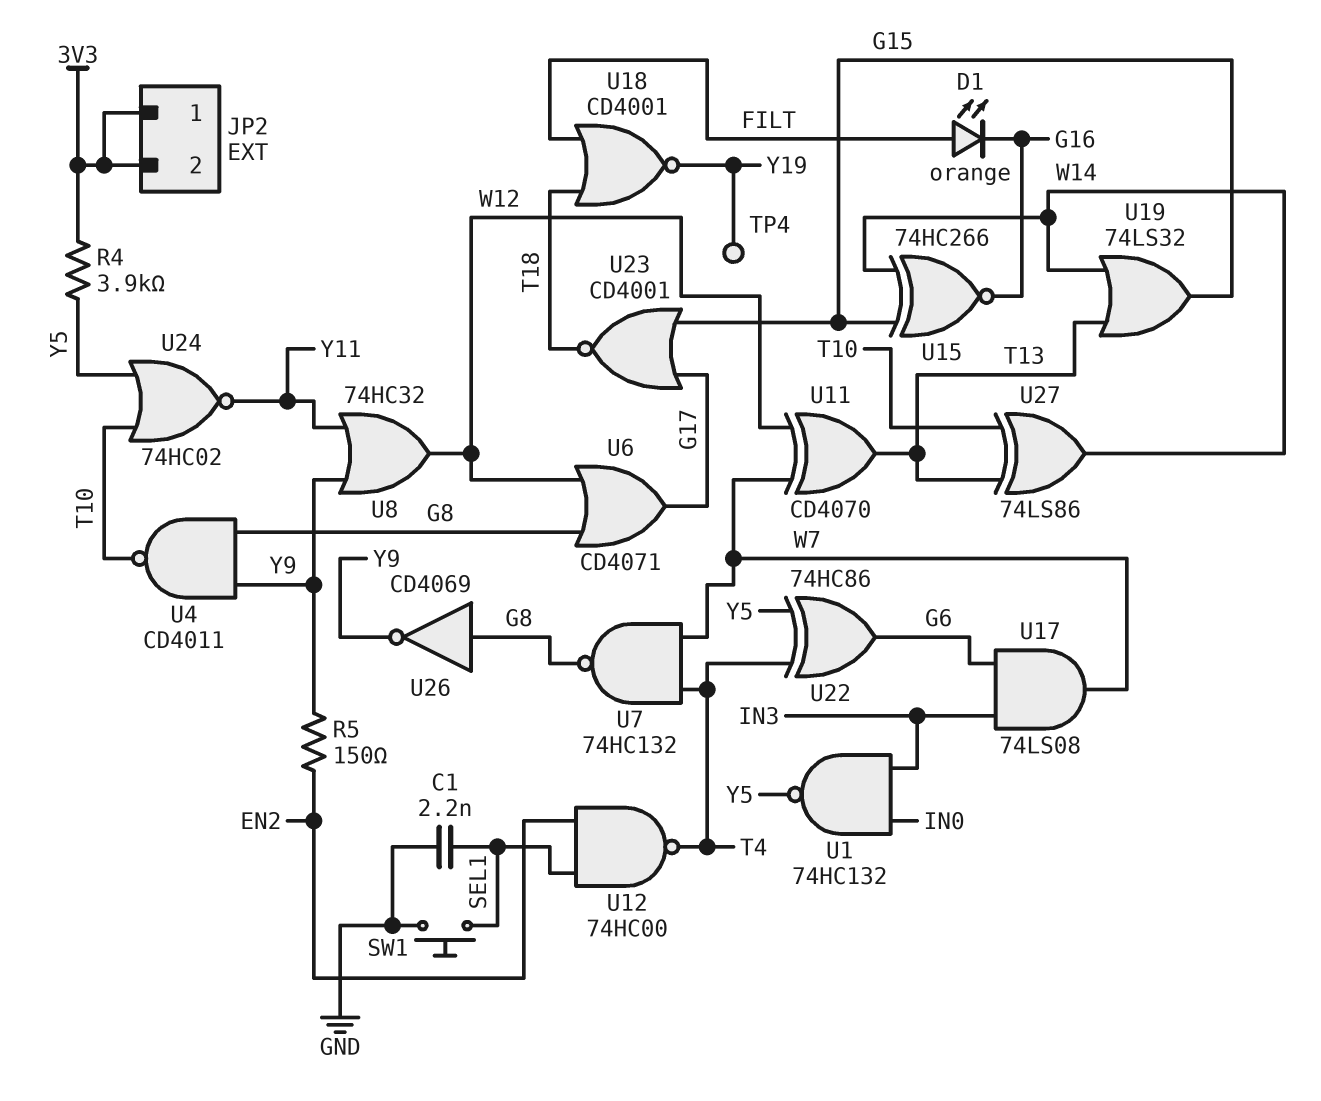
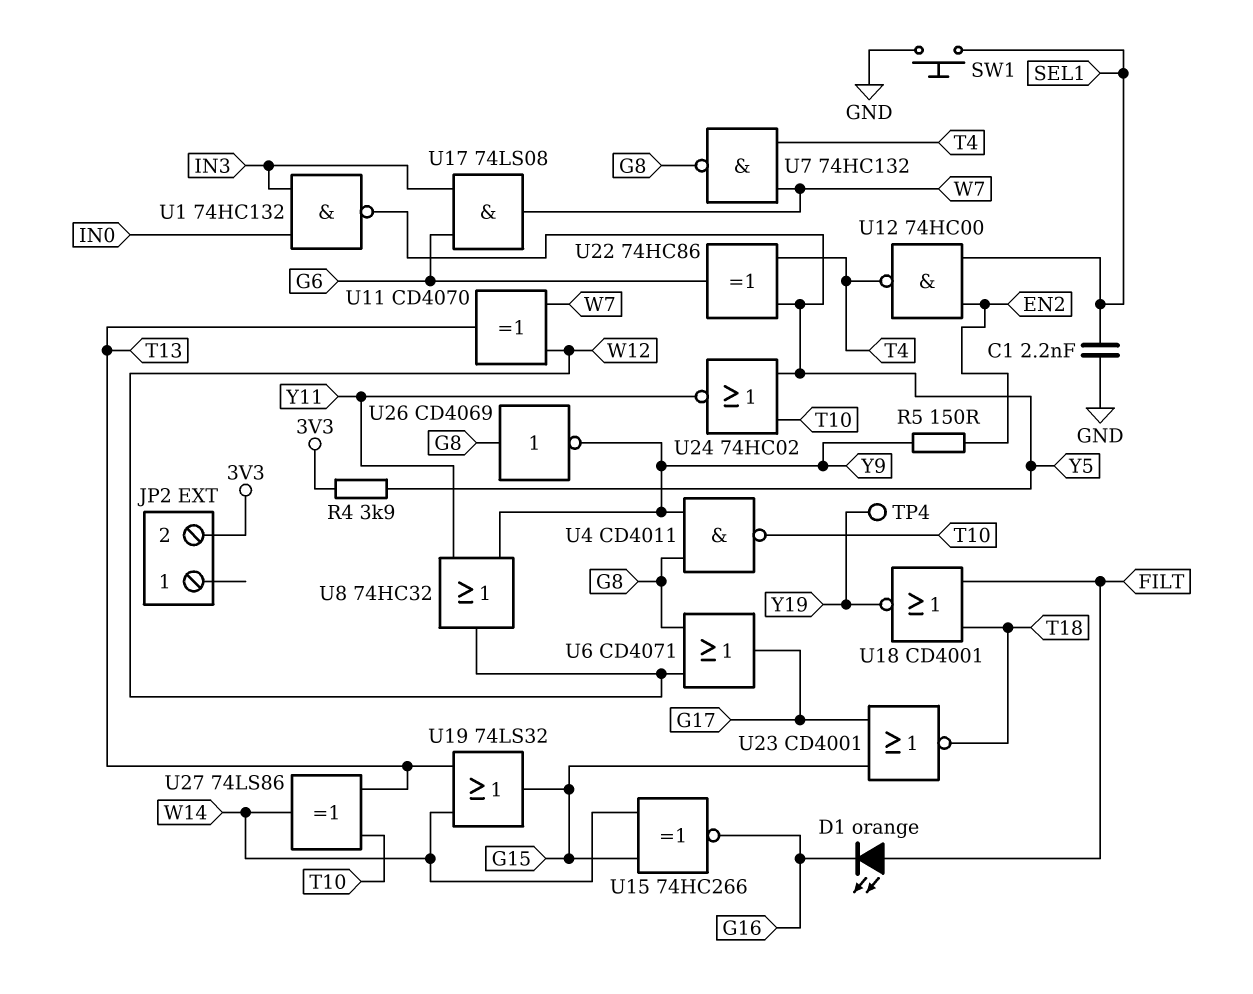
JP2 pin 1: 3V3 -> none

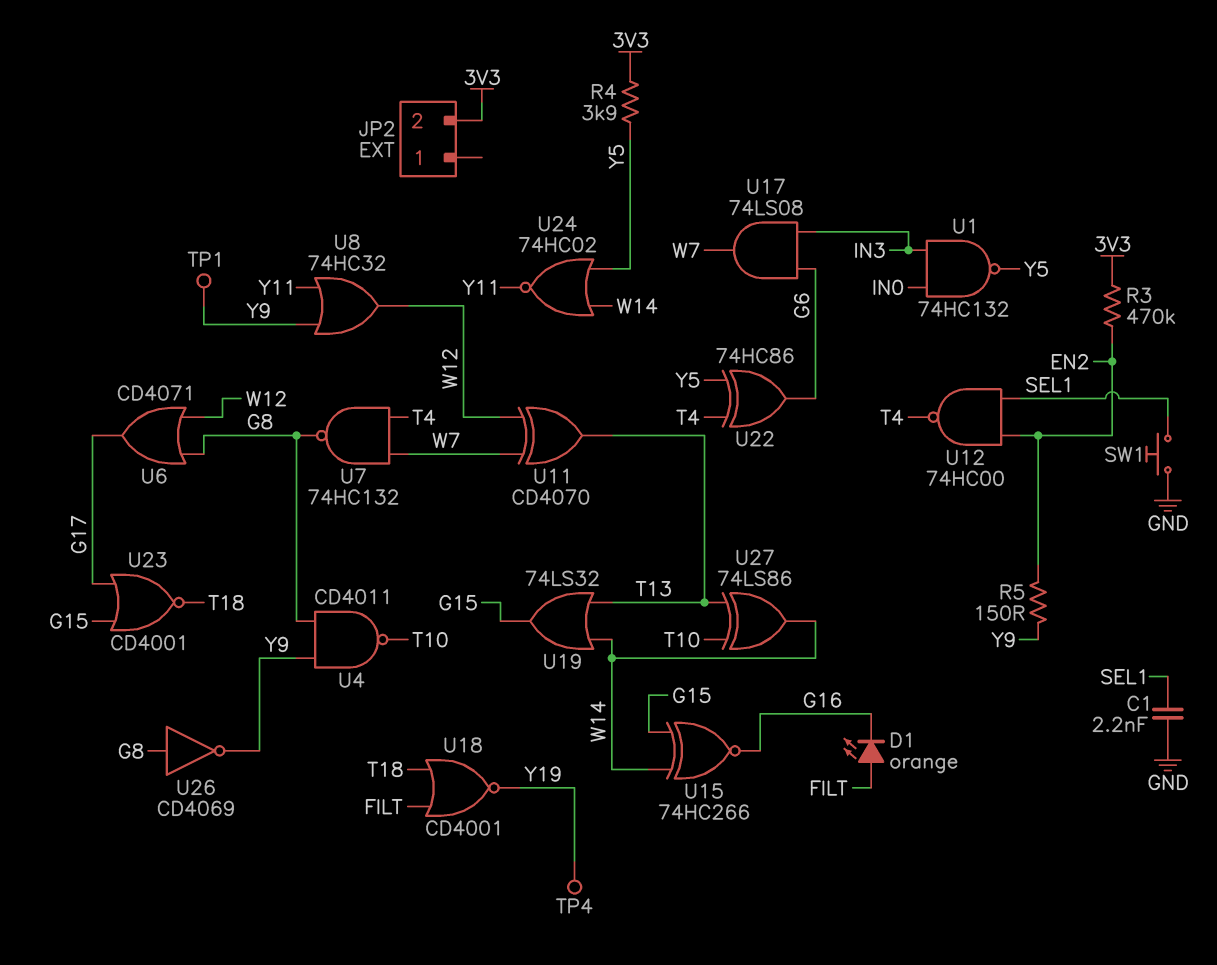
R3: none -> 470k (3V3, EN2)
TP1: none -> test point (Y9)
U24: NOR 74HC02 (in T10, in Y5, out Y11) -> NOR 74HC02 (in W14, in Y5, out Y11)

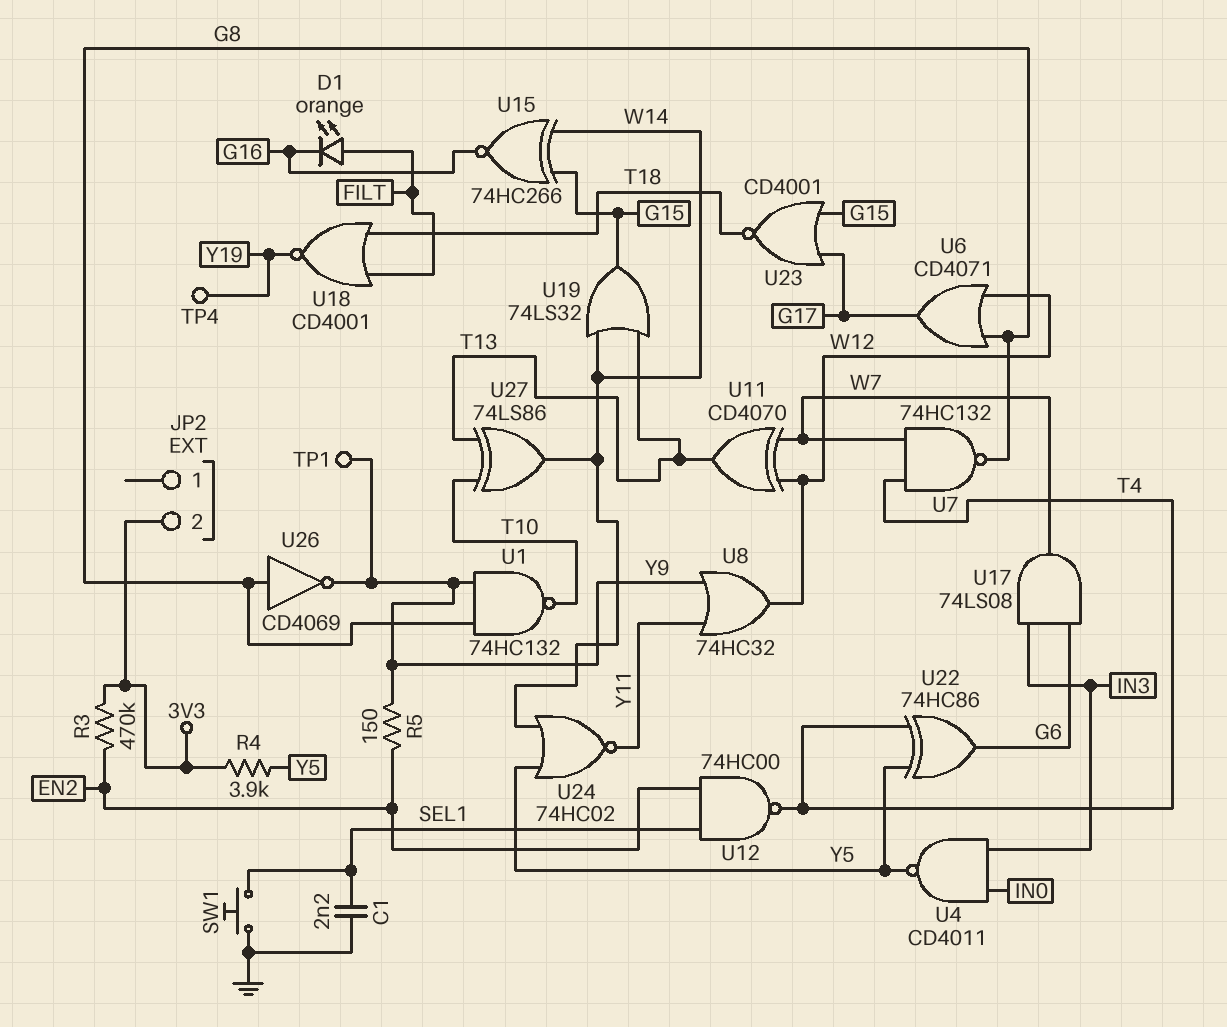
U1: NAND 74HC132 (in IN0, in IN3, out Y5) -> NAND 74HC132 (in G8, in Y9, out T10)
U4: NAND CD4011 (in G8, in Y9, out T10) -> NAND CD4011 (in IN0, in IN3, out Y5)

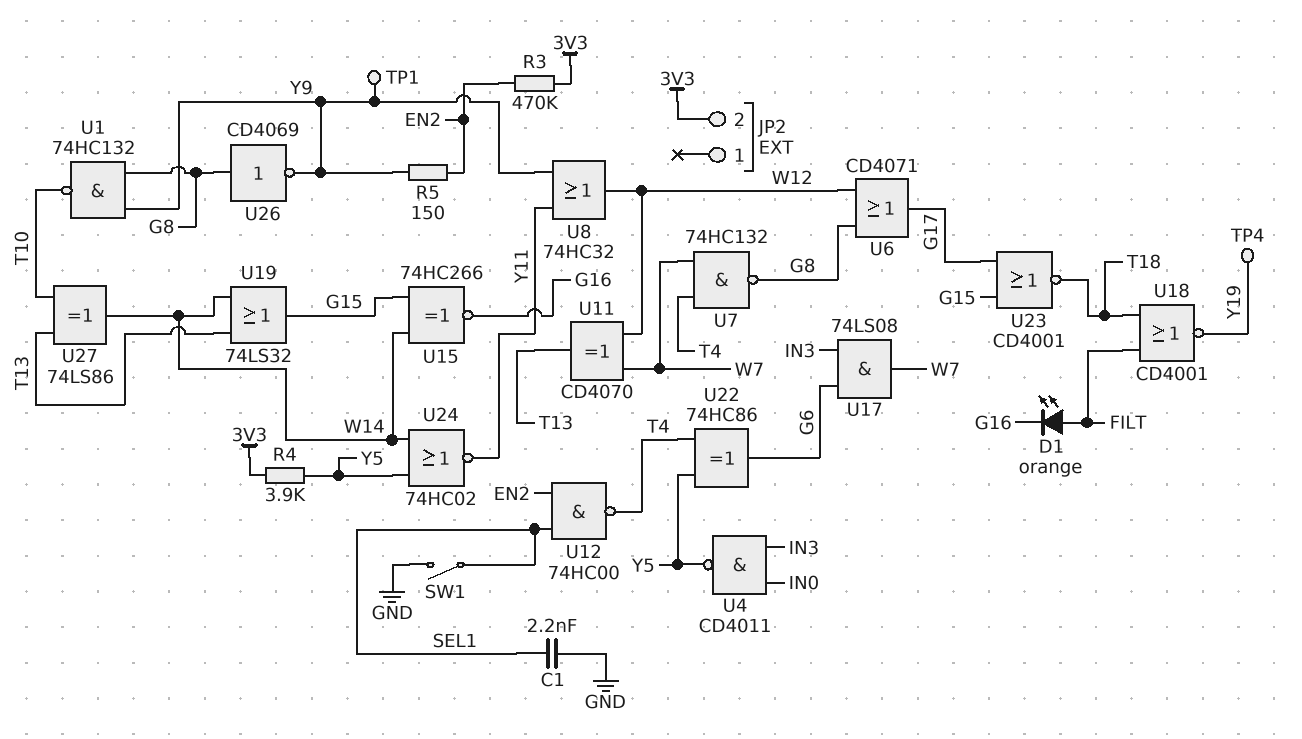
SW1: button (GND, SEL1) -> switch (GND, SEL1)

